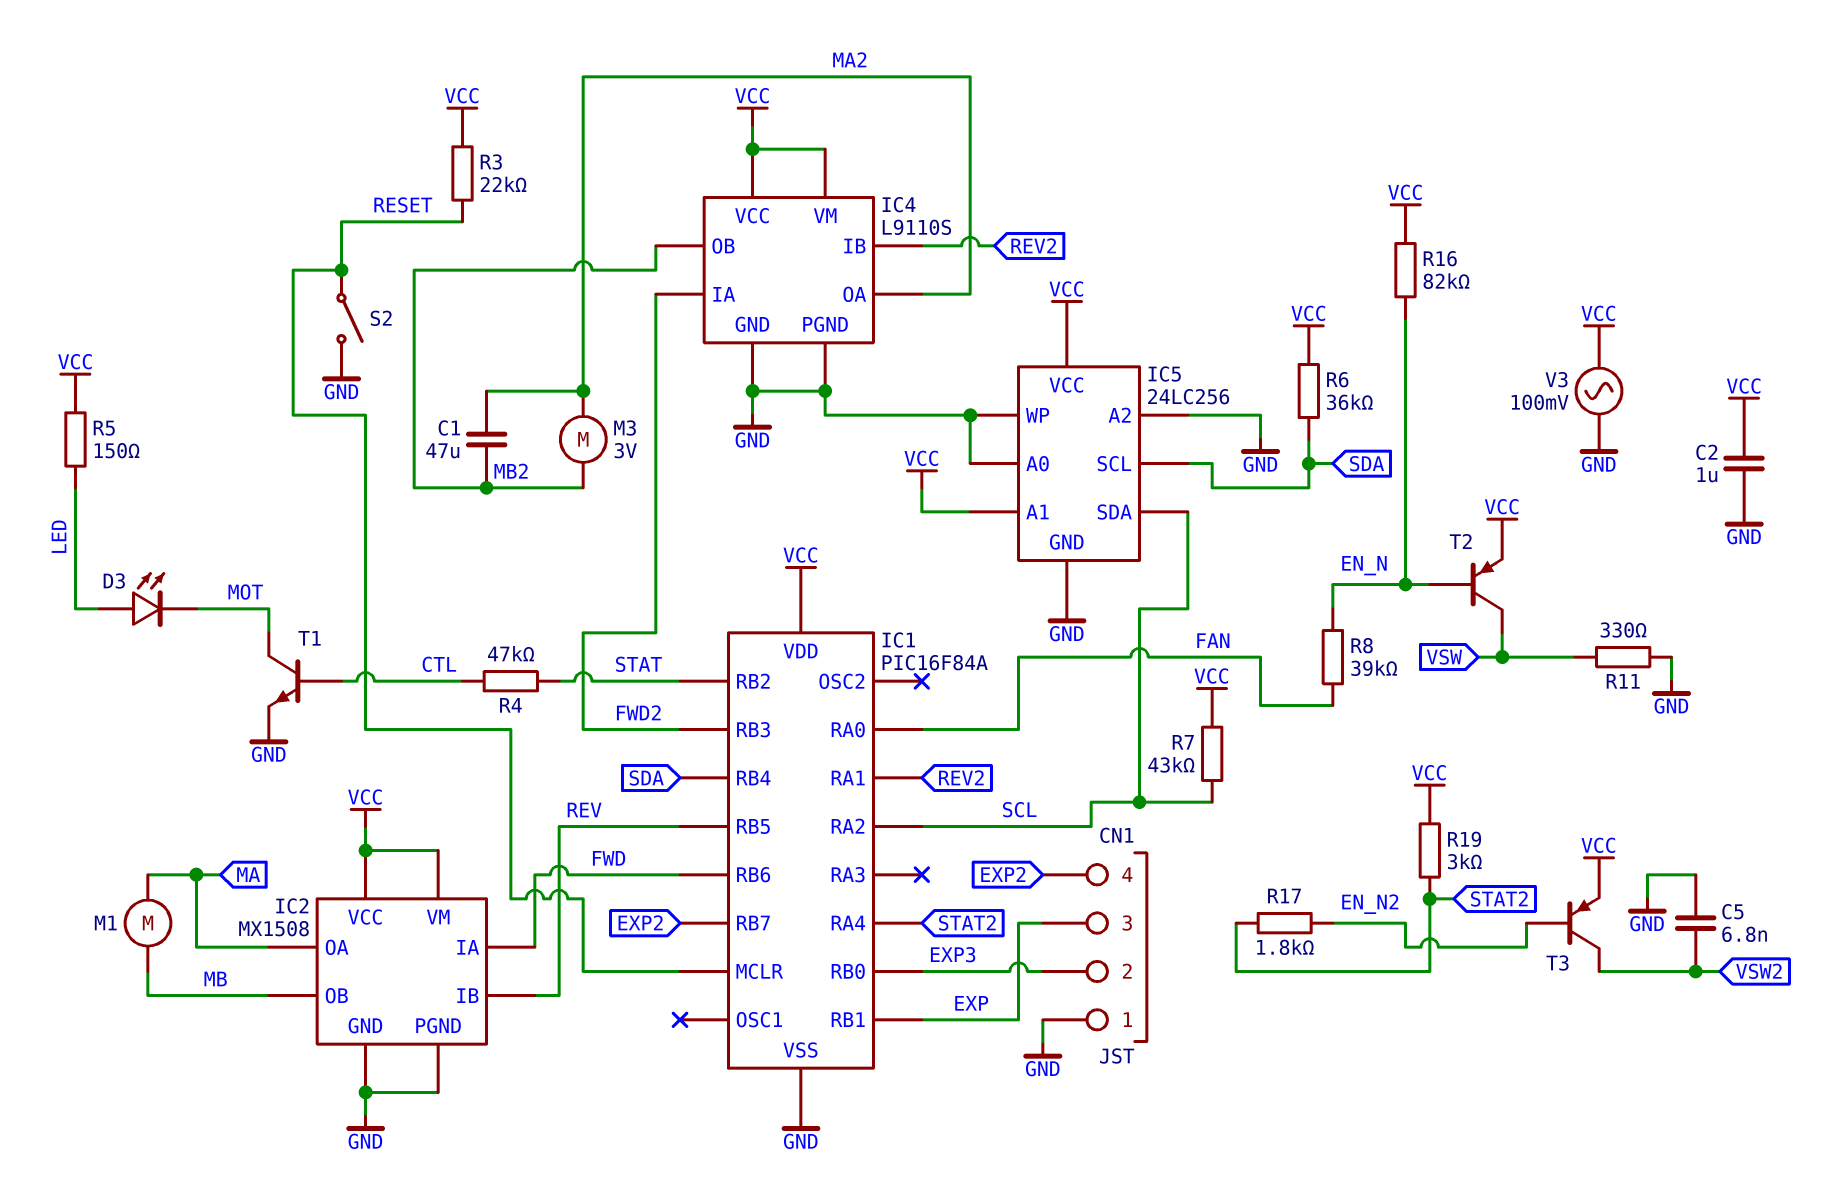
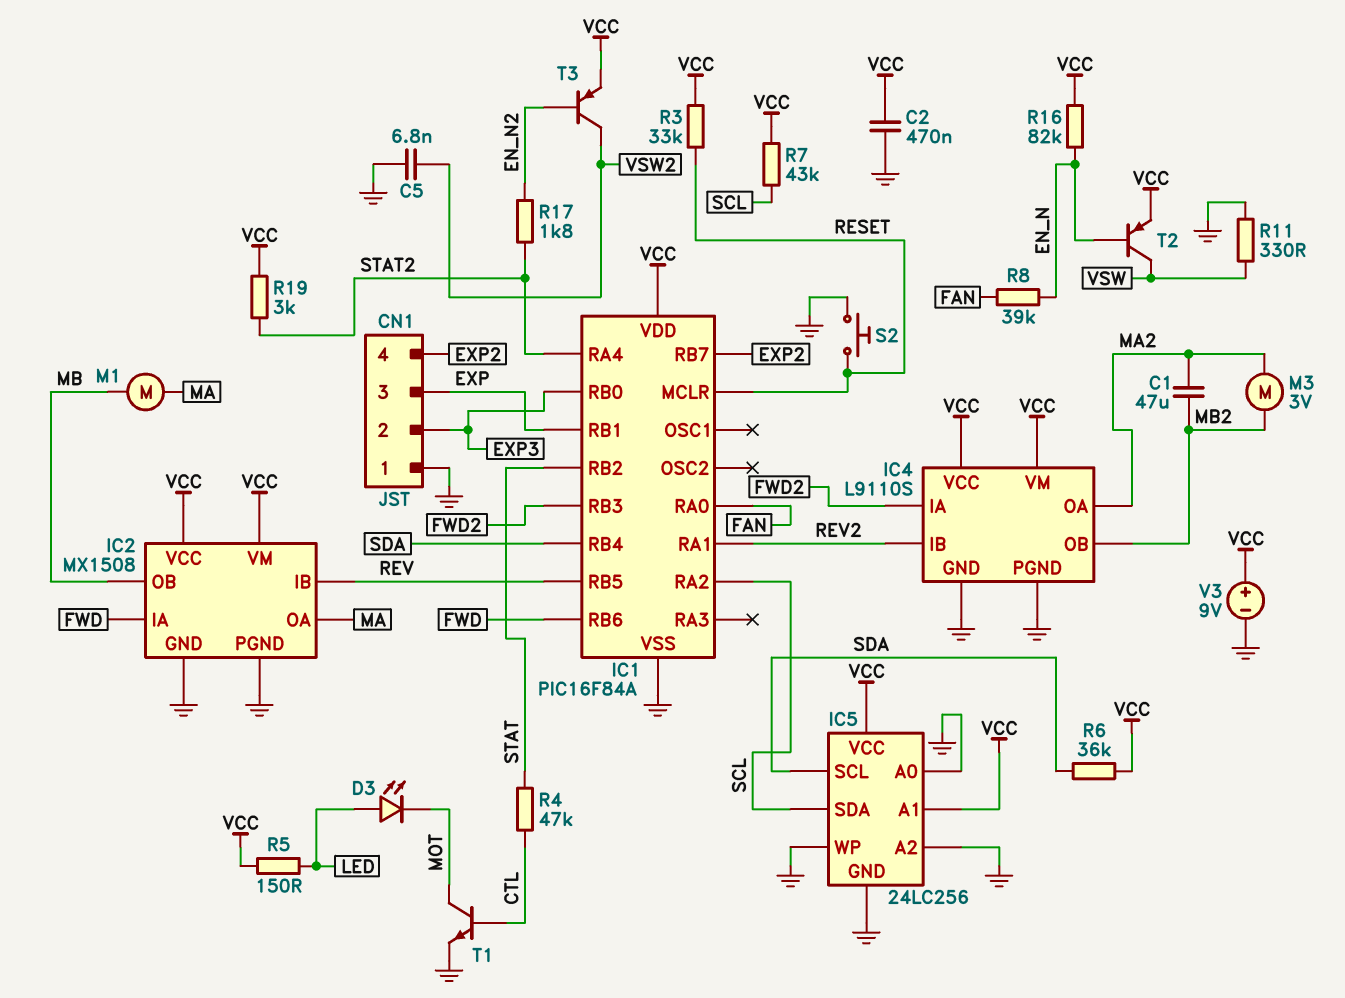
C2: 1uF (GND, VCC) -> 470nF (GND, VCC)
R3: 22k (RESET, VCC) -> 33k (RESET, VCC)
S2: switch (GND, RESET) -> button (GND, RESET)
V3: AC 100mV (GND, VCC) -> 9V (plus VCC, minus GND)

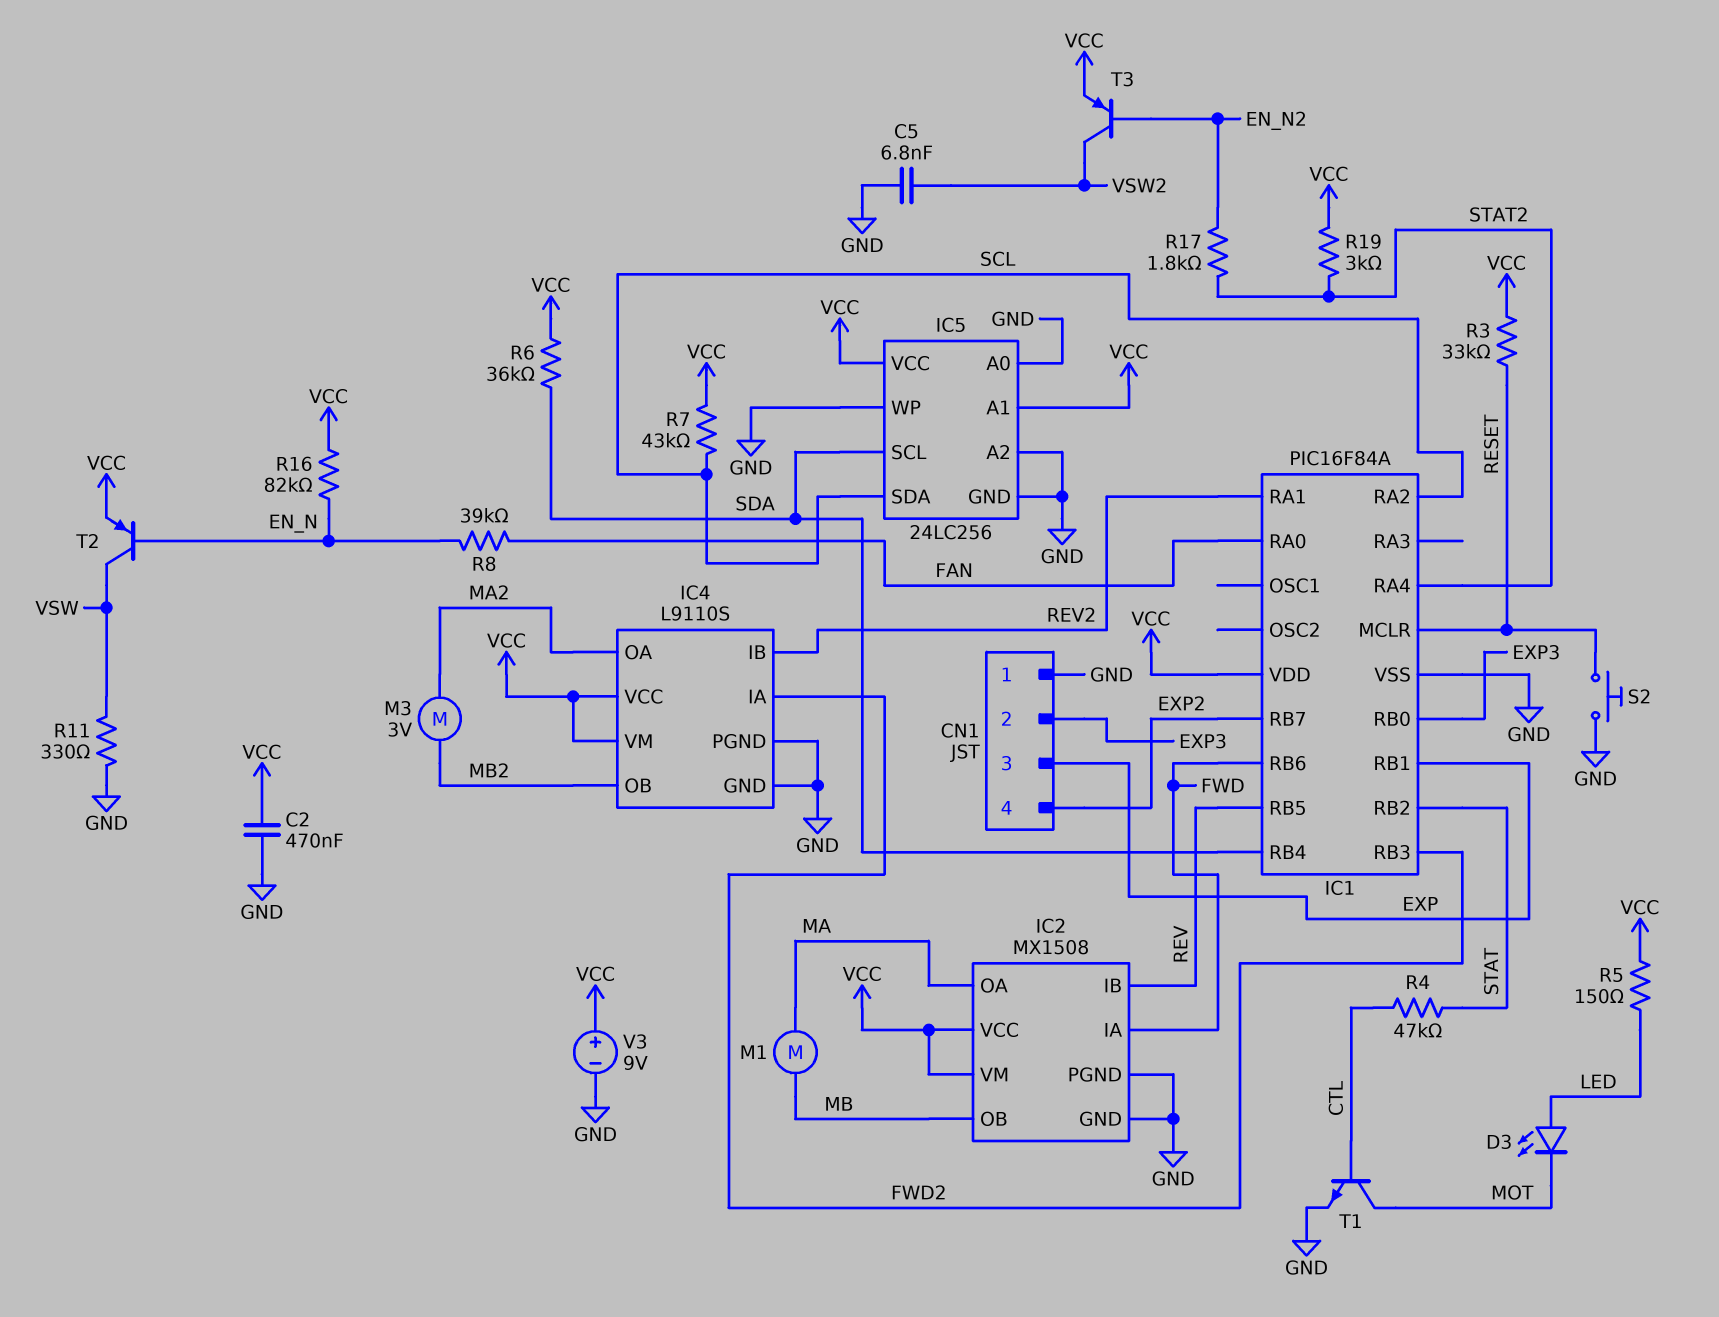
C1: 47uF (MA2, MB2) -> none

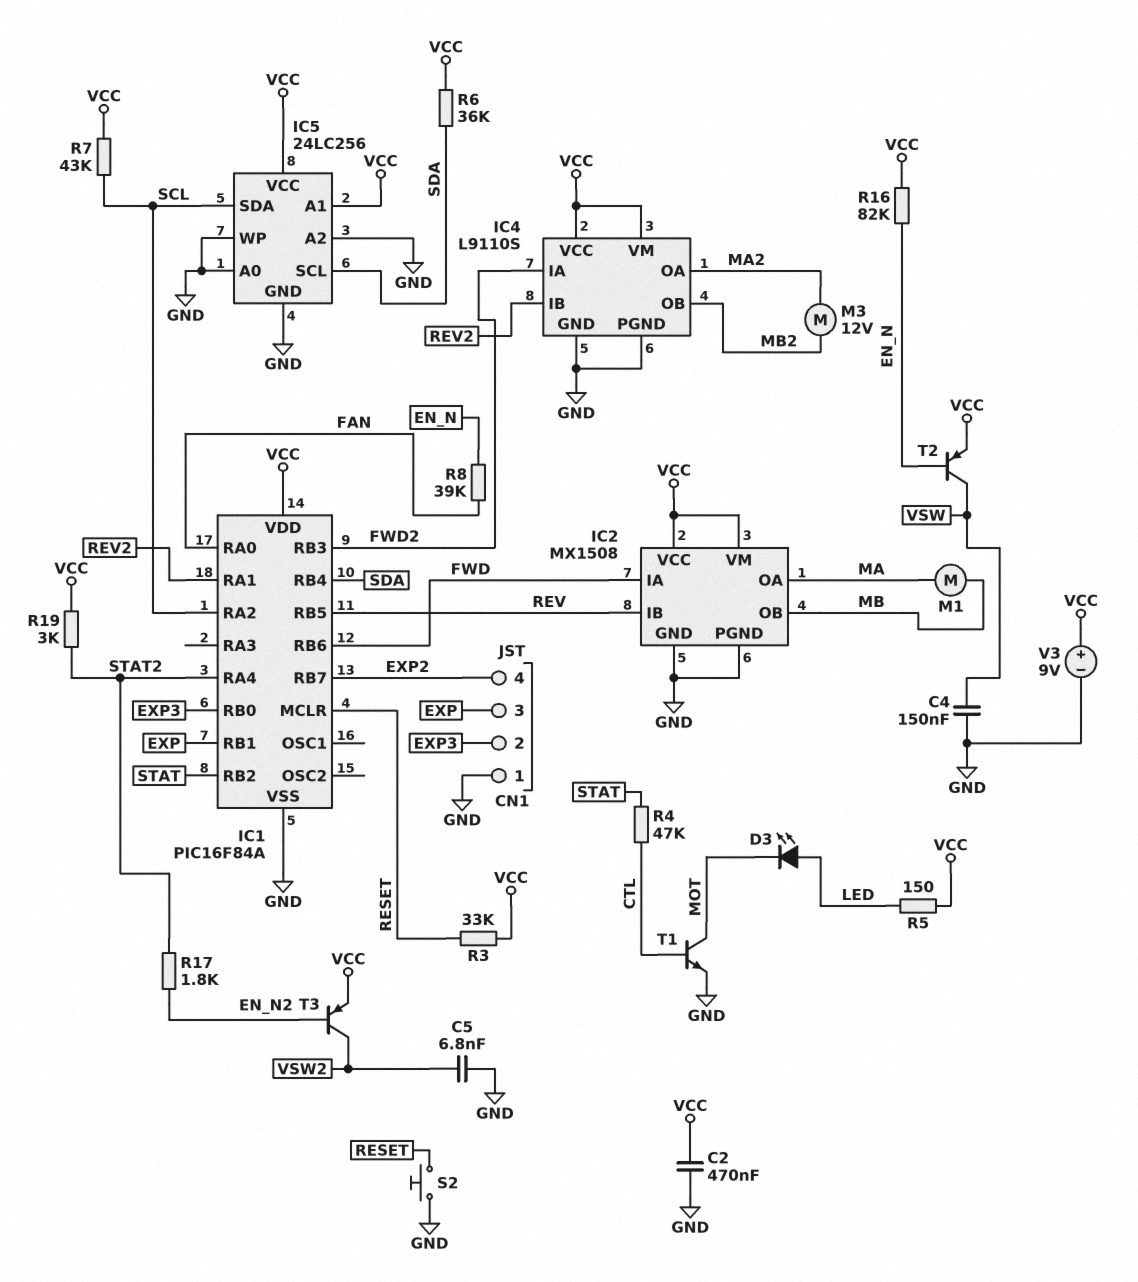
C4: none -> 150nF (GND, VSW)
M3: motor 3V (MA2, MB2) -> motor 12V (MA2, MB2)
R11: 330 (GND, VSW) -> none

